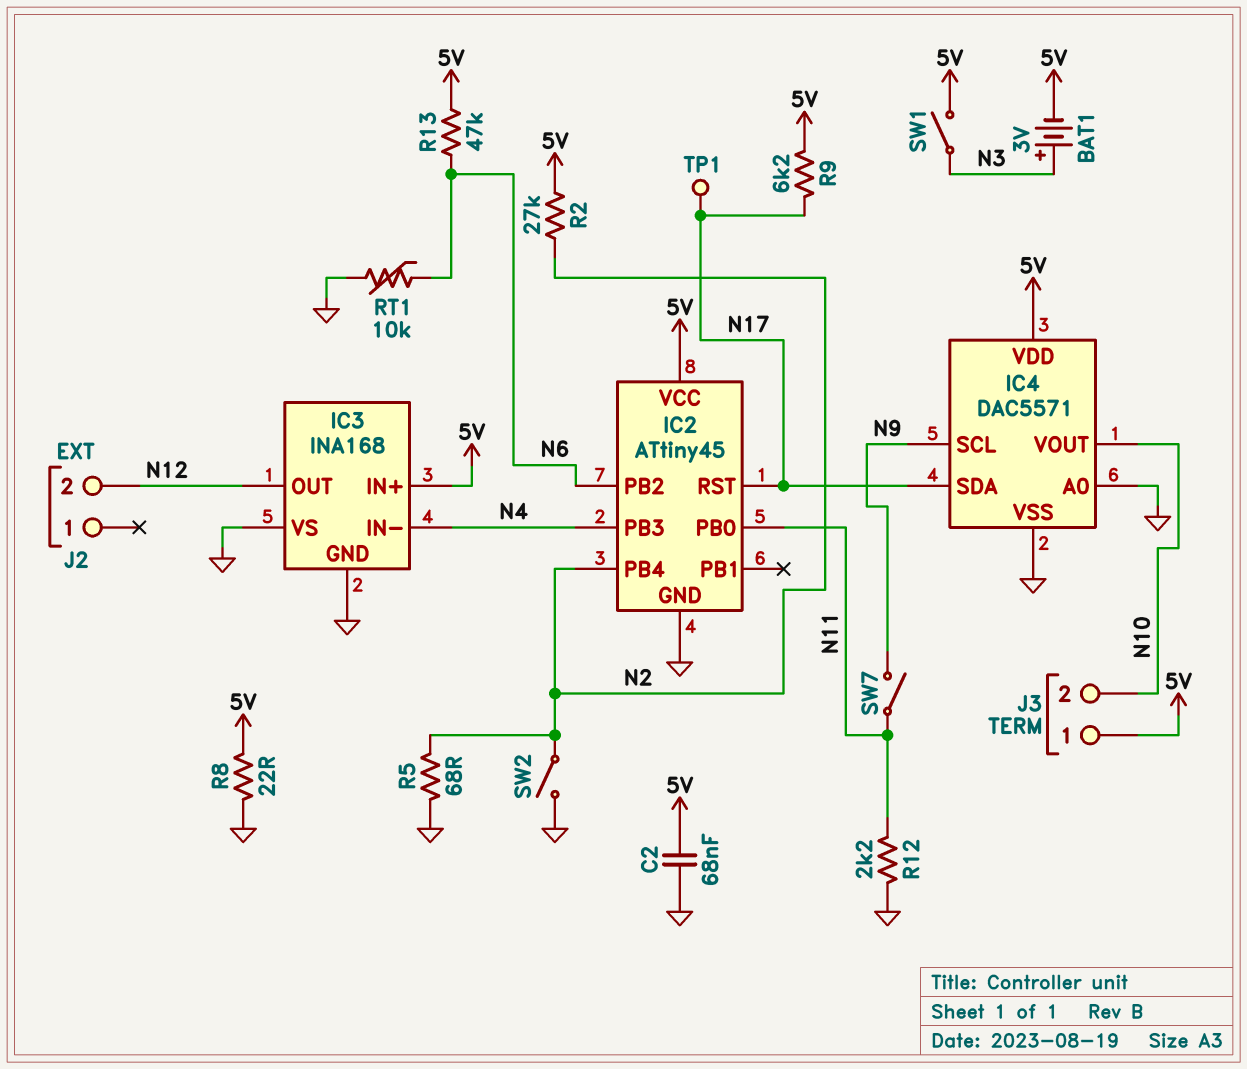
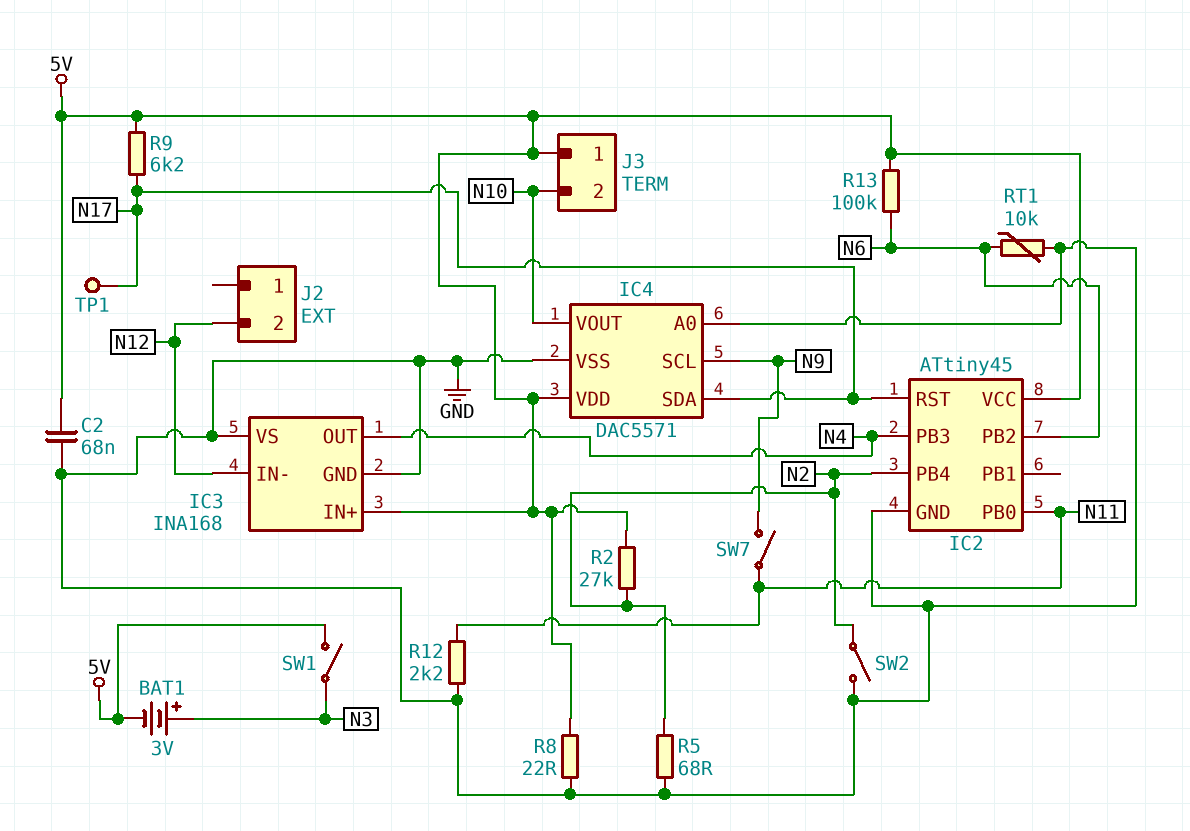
IC3 pin IN-: N4 -> N12
IC3 pin OUT: N12 -> N4
R13: 47k (5V, N6) -> 100k (5V, N6)

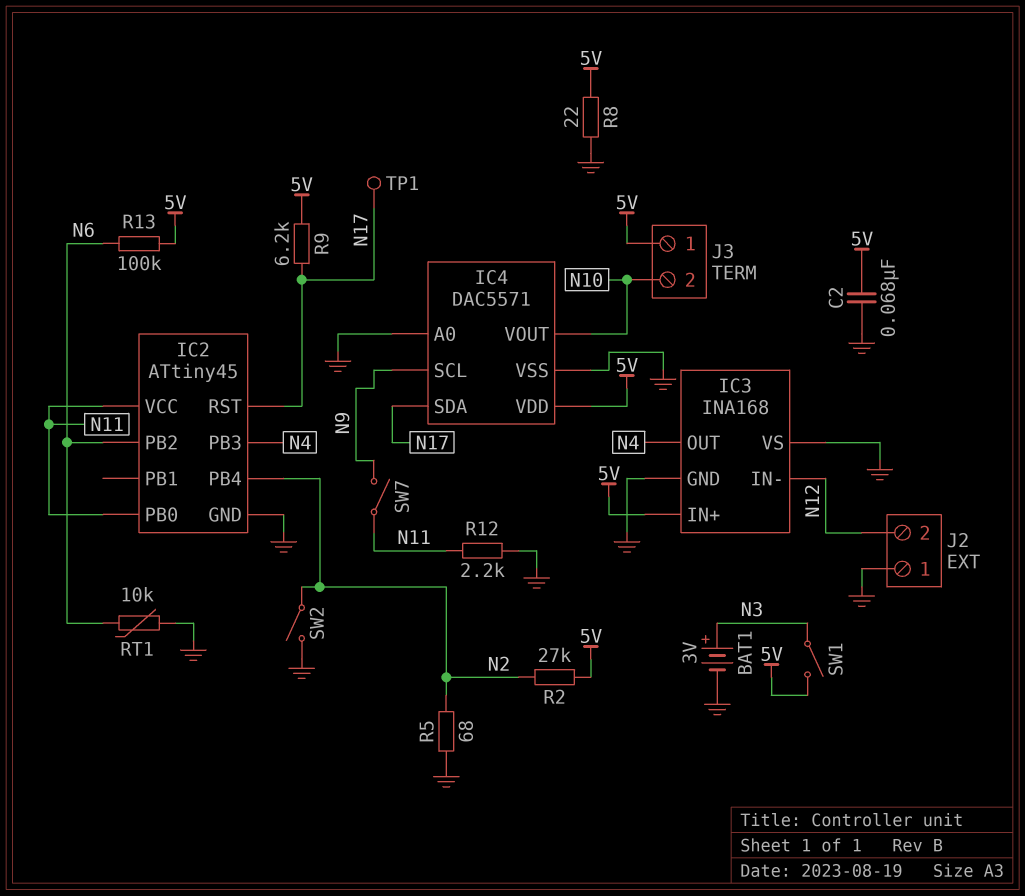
BAT1: 3V (plus N3, minus 5V) -> 3V (plus N3, minus GND)
IC2 pin VCC: 5V -> N11
J2 pin 1: none -> GND

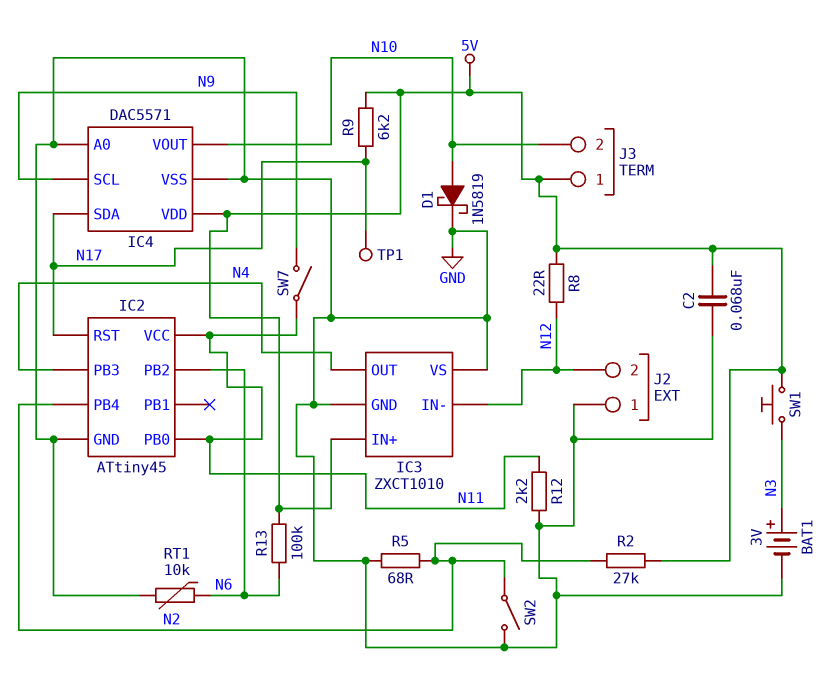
D1: none -> schottky 1N5819 (A N10, K GND)
IC3: INA168 -> ZXCT1010
R8: 22 (5V, GND) -> 22 (5V, N12)
SW1: switch (5V, N3) -> button (5V, N3)

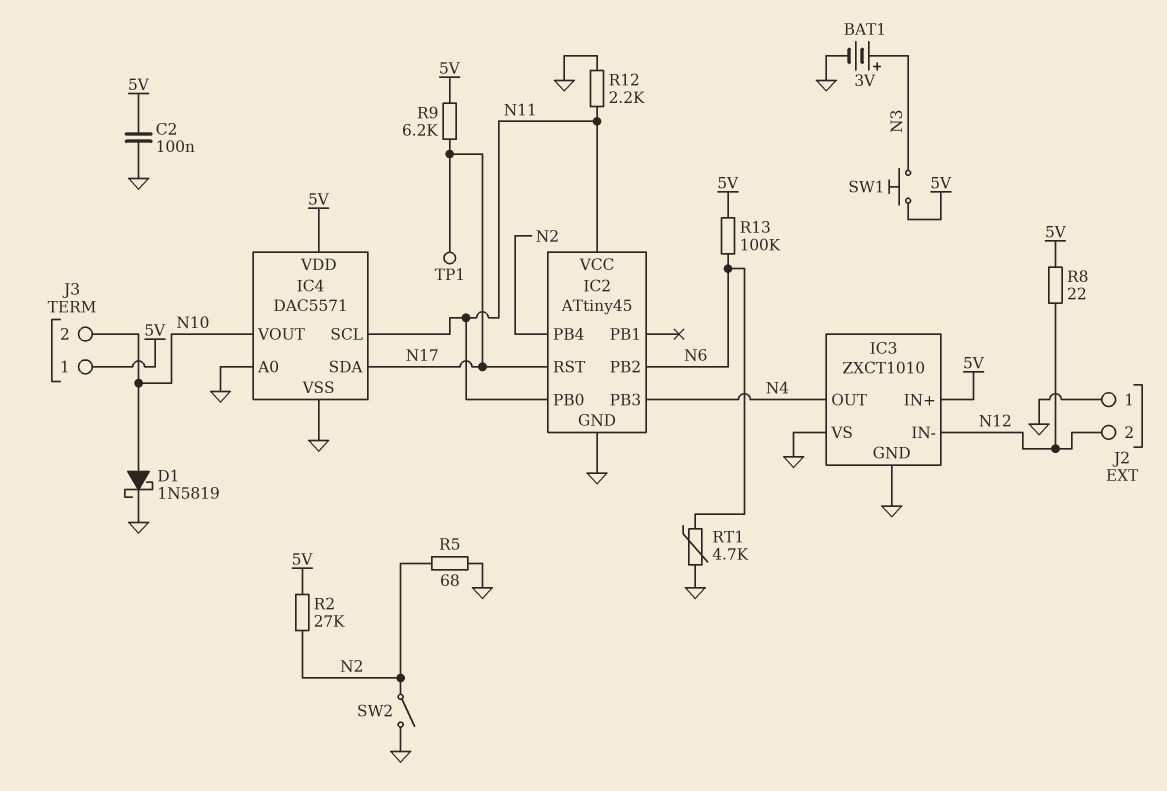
C2: 68nF (5V, GND) -> 100nF (5V, GND)
IC4 pin SCL: N9 -> N11
RT1: 10k (GND, N6) -> 4.7k (GND, N6)
SW7: switch (N9, N11) -> none

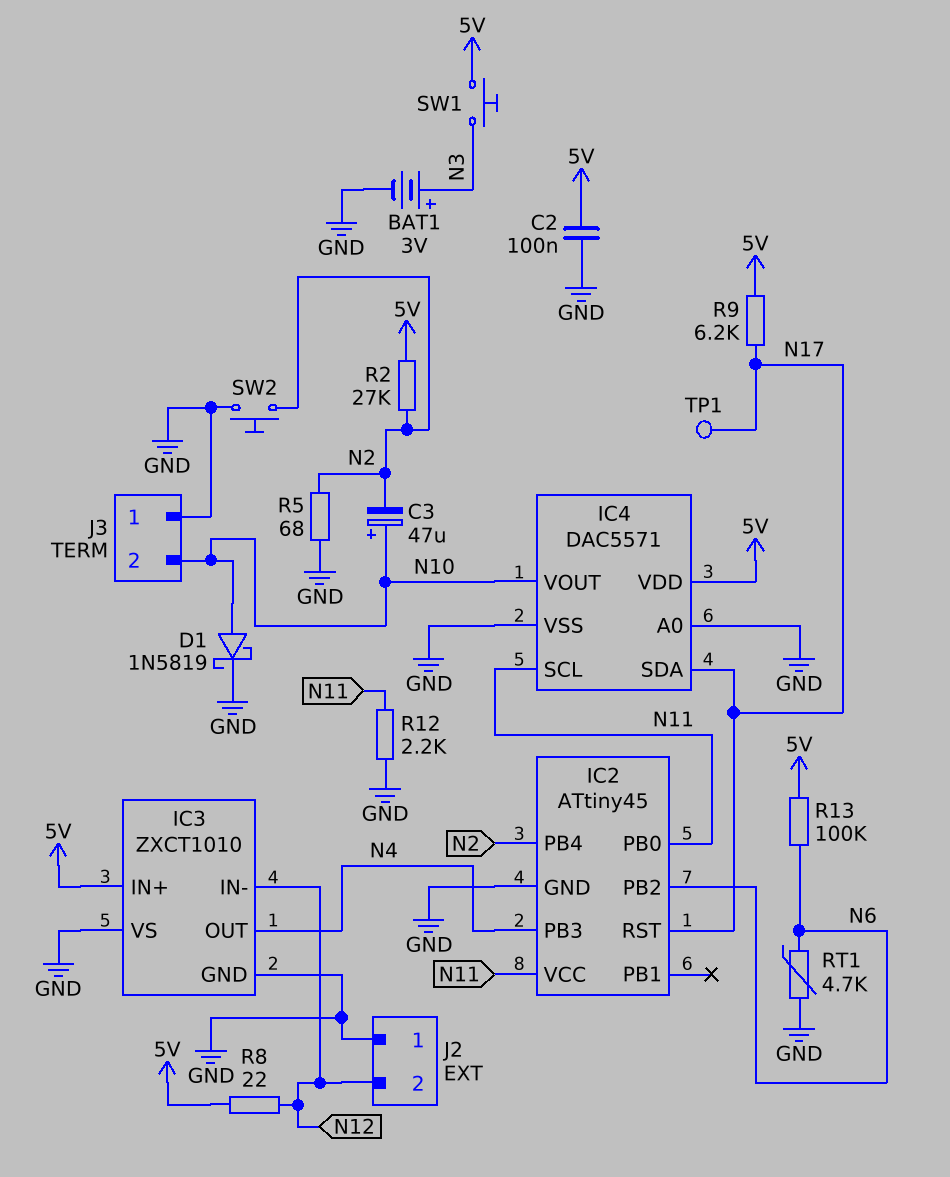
C3: none -> 47uF (plus N10, minus N2)
J3 pin 1: 5V -> GND
SW2: switch (GND, N2) -> button (GND, N2)

